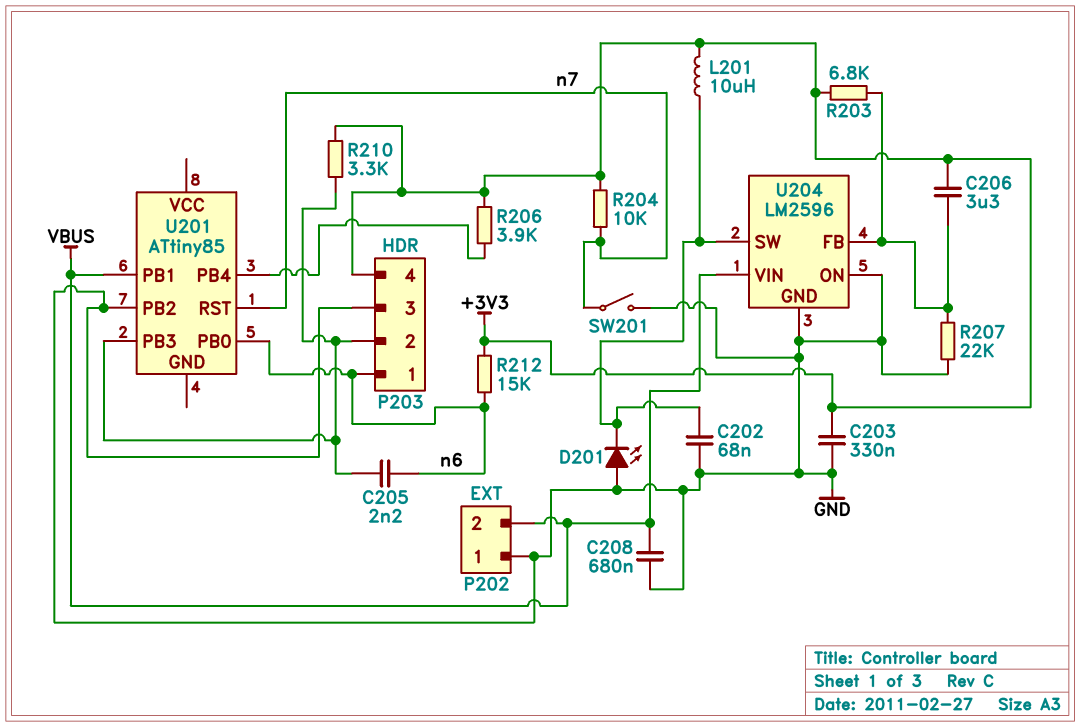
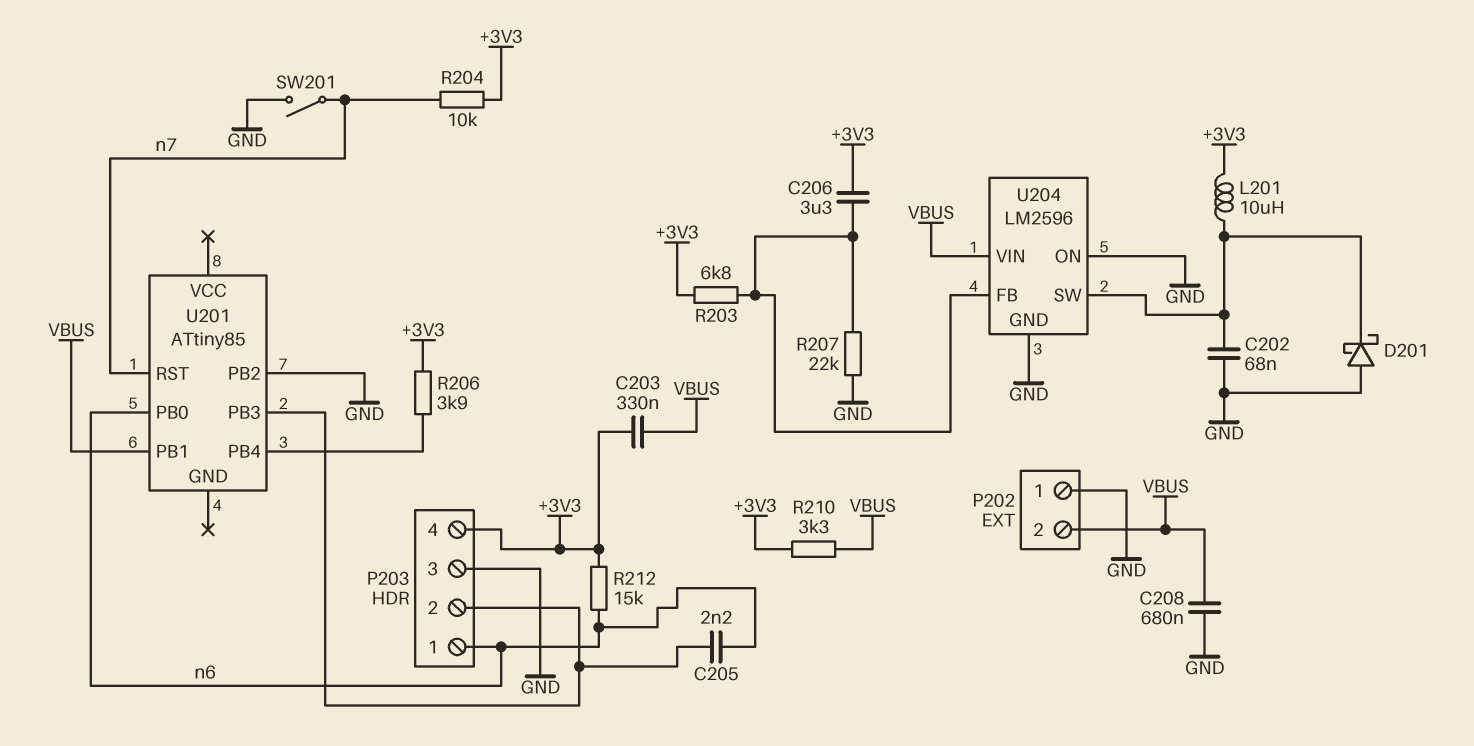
C203: 330nF (+3V3, GND) -> 330nF (+3V3, VBUS)
D201: LED (A GND, K U204/SW) -> schottky (A GND, K U204/SW)
R210: 3.3k (+3V3, P203/2) -> 3.3k (+3V3, VBUS)

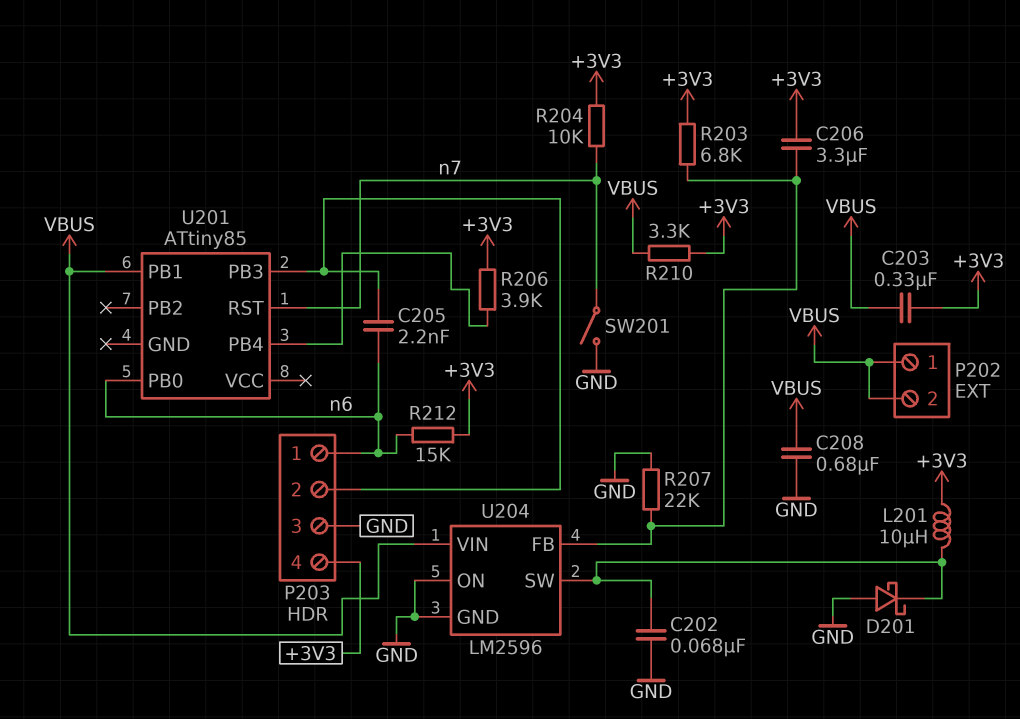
P202 pin 1: GND -> VBUS
U201 pin PB2: GND -> none

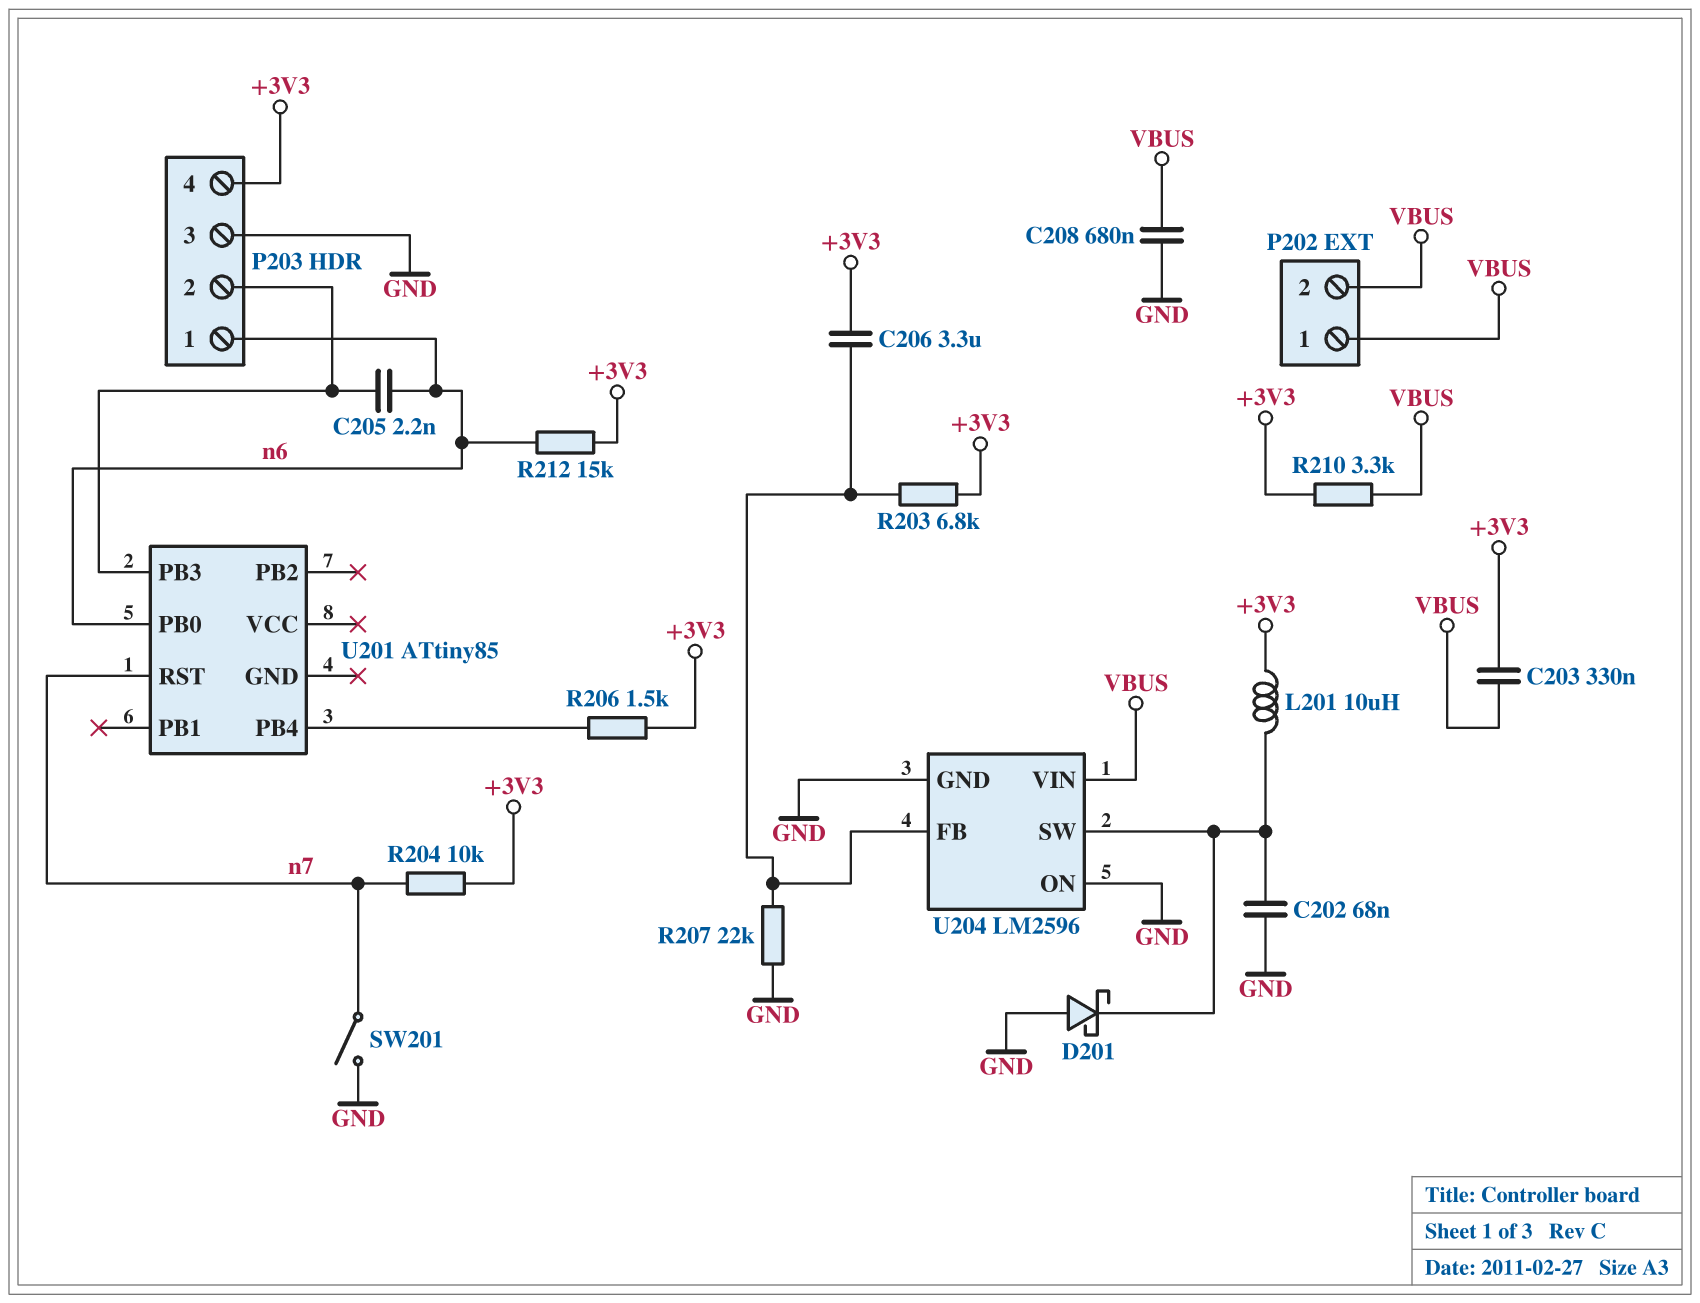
R206: 3.9k (+3V3, U201/PB4) -> 1.5k (+3V3, U201/PB4)
U201 pin PB1: VBUS -> none

